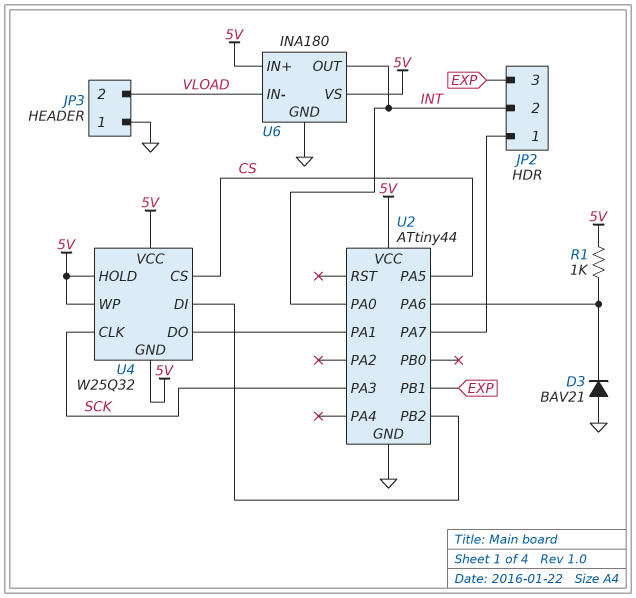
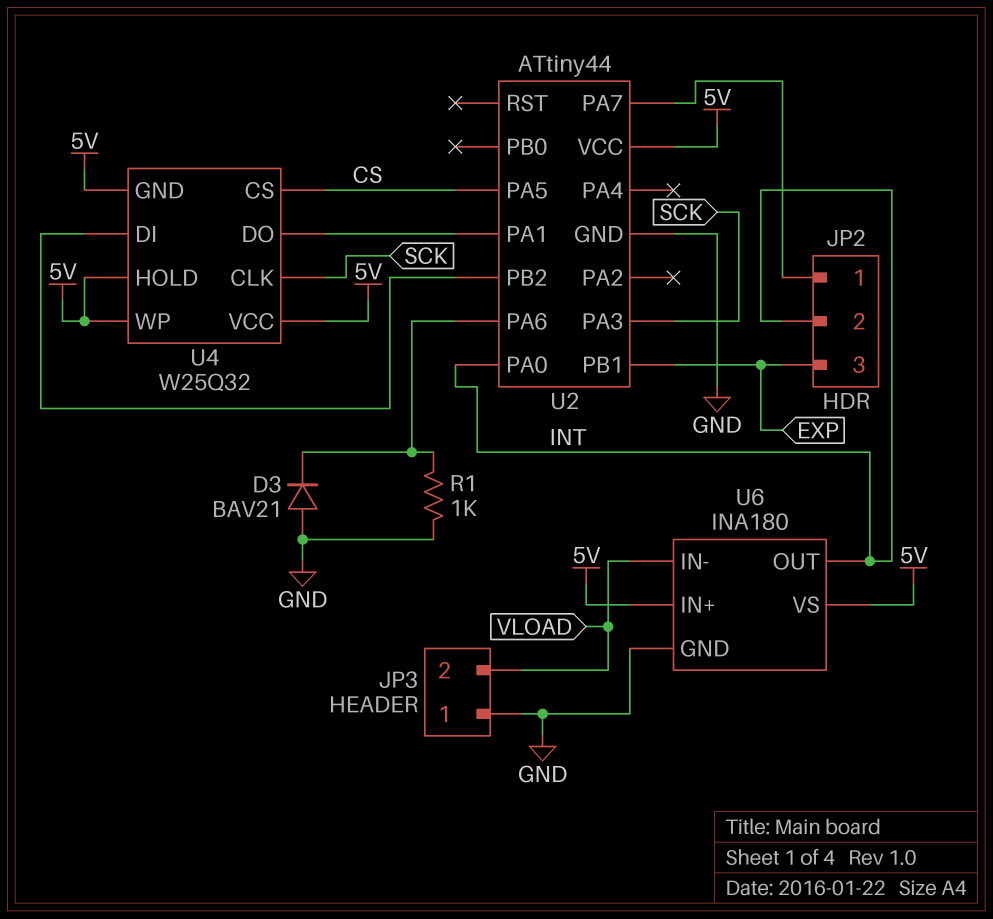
R1: 1k (5V, U2/PA6) -> 1k (GND, U2/PA6)

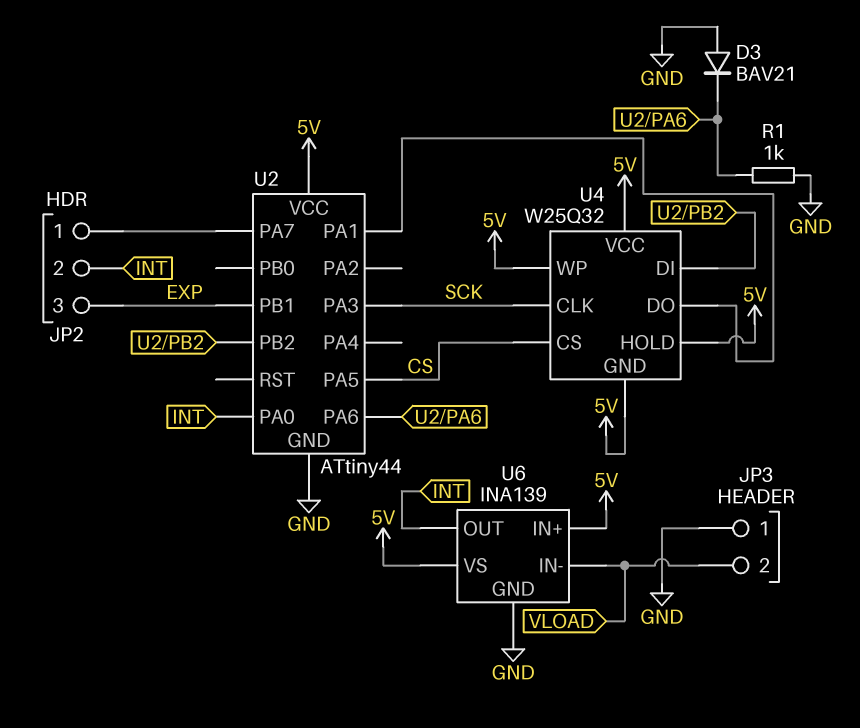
U6: INA180 -> INA139

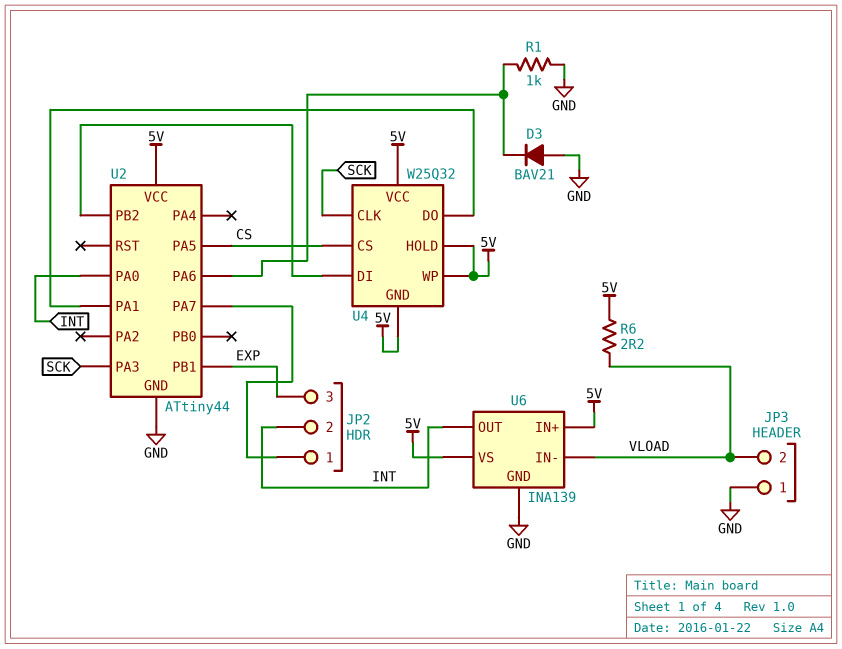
R6: none -> 2.2 (5V, VLOAD)

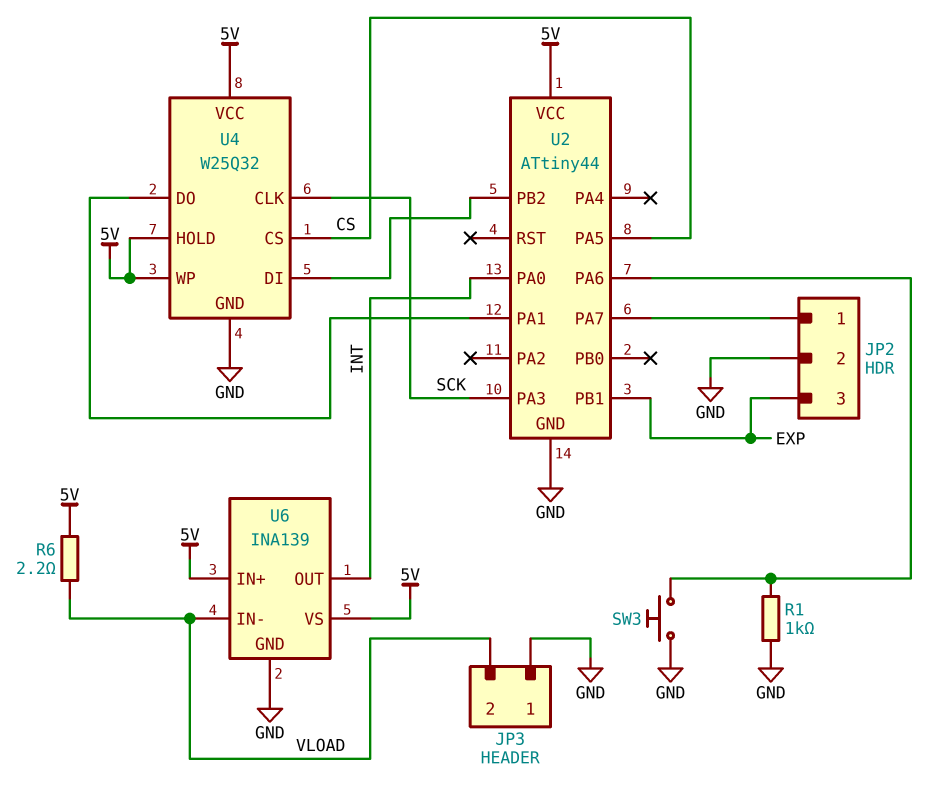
D3: diode BAV21 (A GND, K U2/PA6) -> none
JP2 pin 2: INT -> GND
SW3: none -> button (GND, U2/PA6)
U4 pin GND: 5V -> GND

